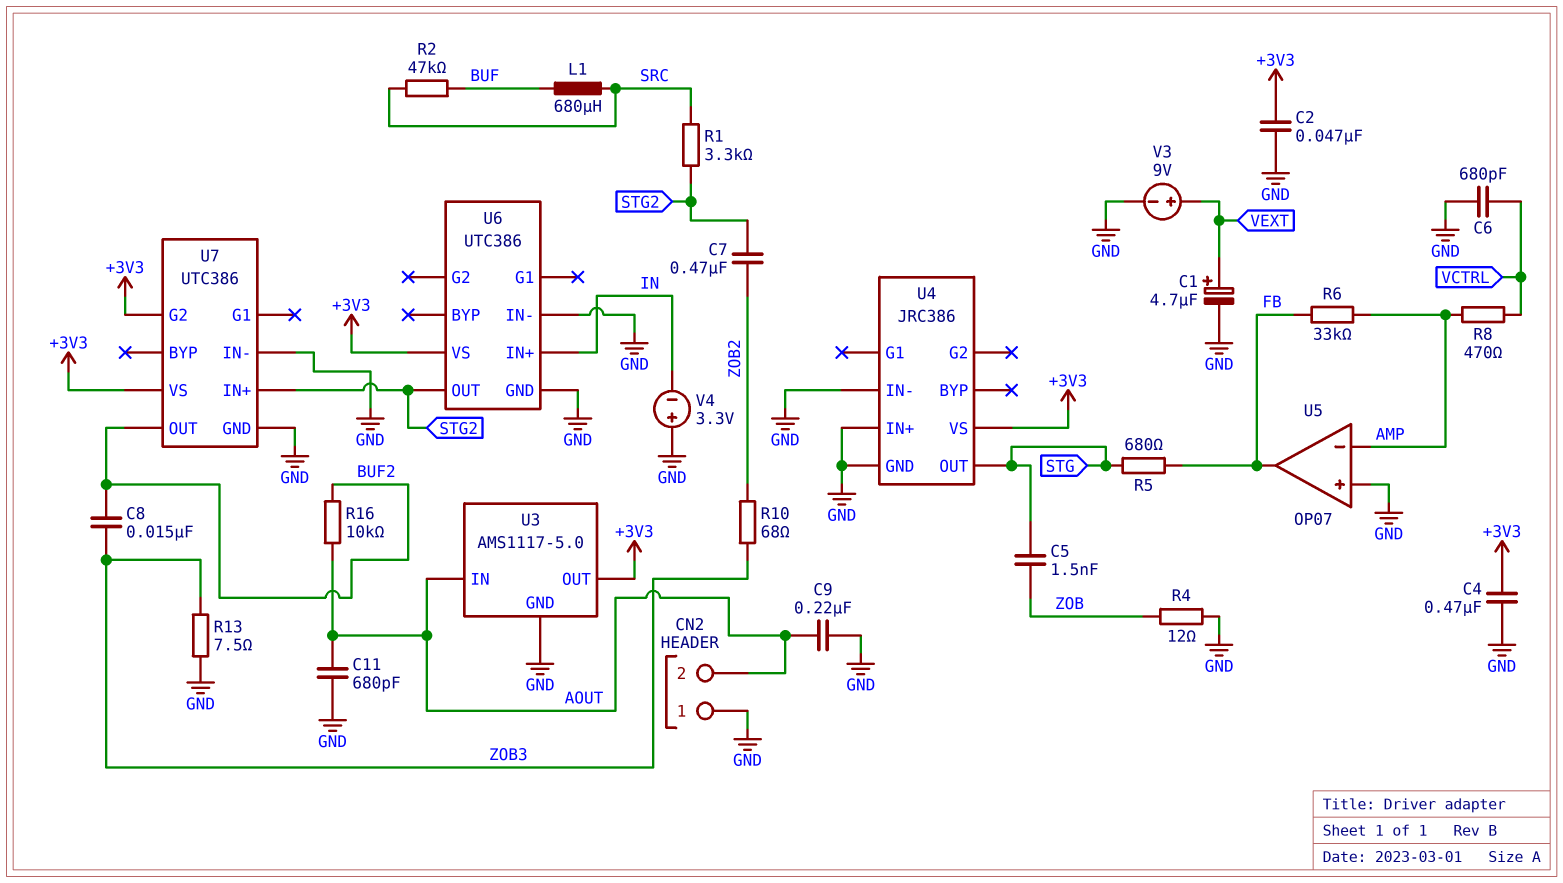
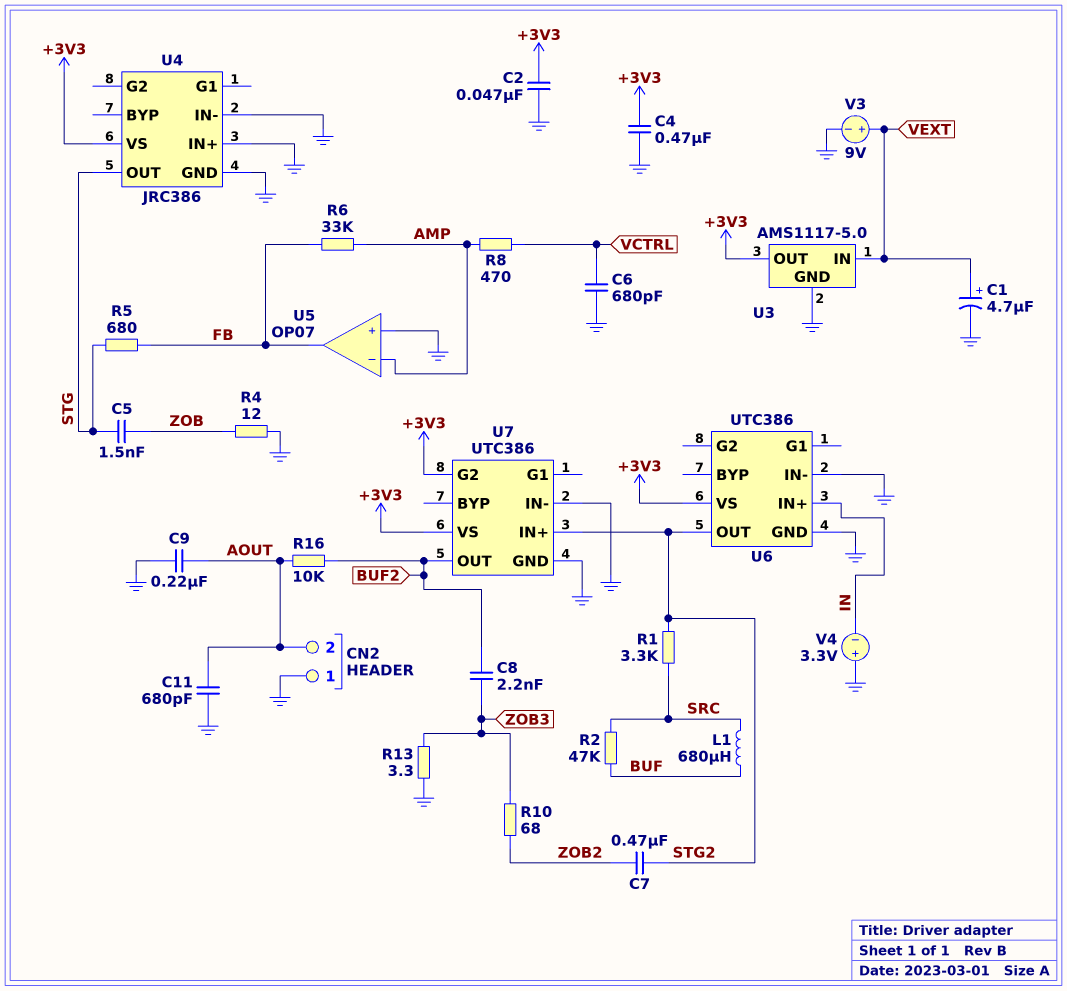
C8: 15nF (BUF2, ZOB3) -> 2.2nF (BUF2, ZOB3)
R13: 7.5 (GND, ZOB3) -> 3.3 (GND, ZOB3)
U3 pin IN: AOUT -> VEXT

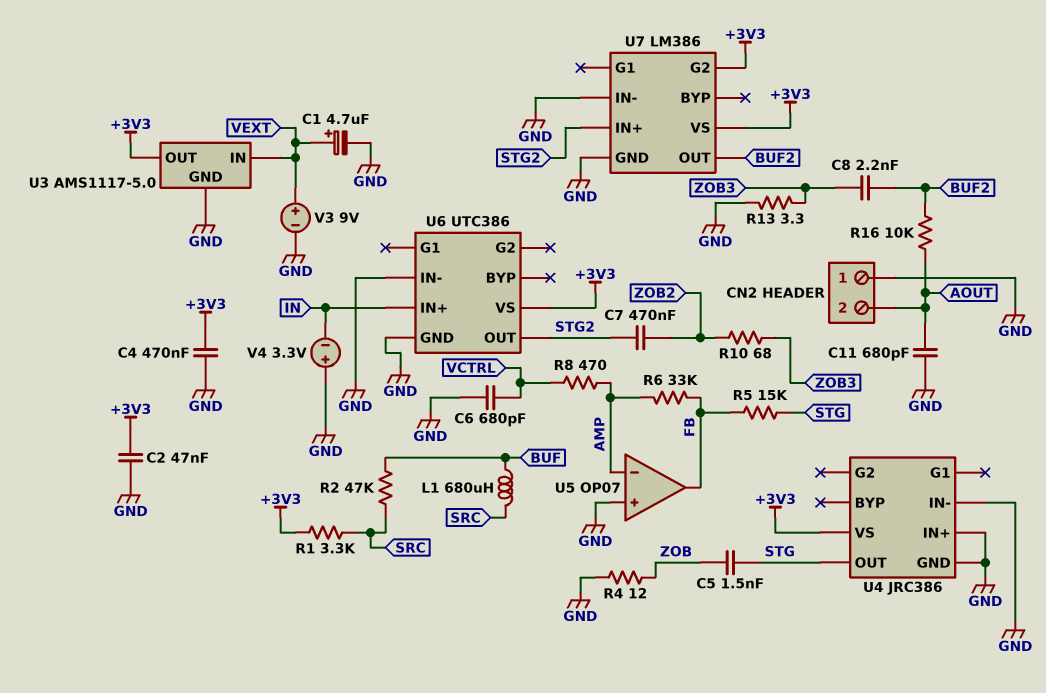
C9: 220nF (AOUT, GND) -> none
R1: 3.3k (SRC, STG2) -> 3.3k (+3V3, SRC)
R5: 680 (FB, STG) -> 15k (FB, STG)
U7: UTC386 -> LM386

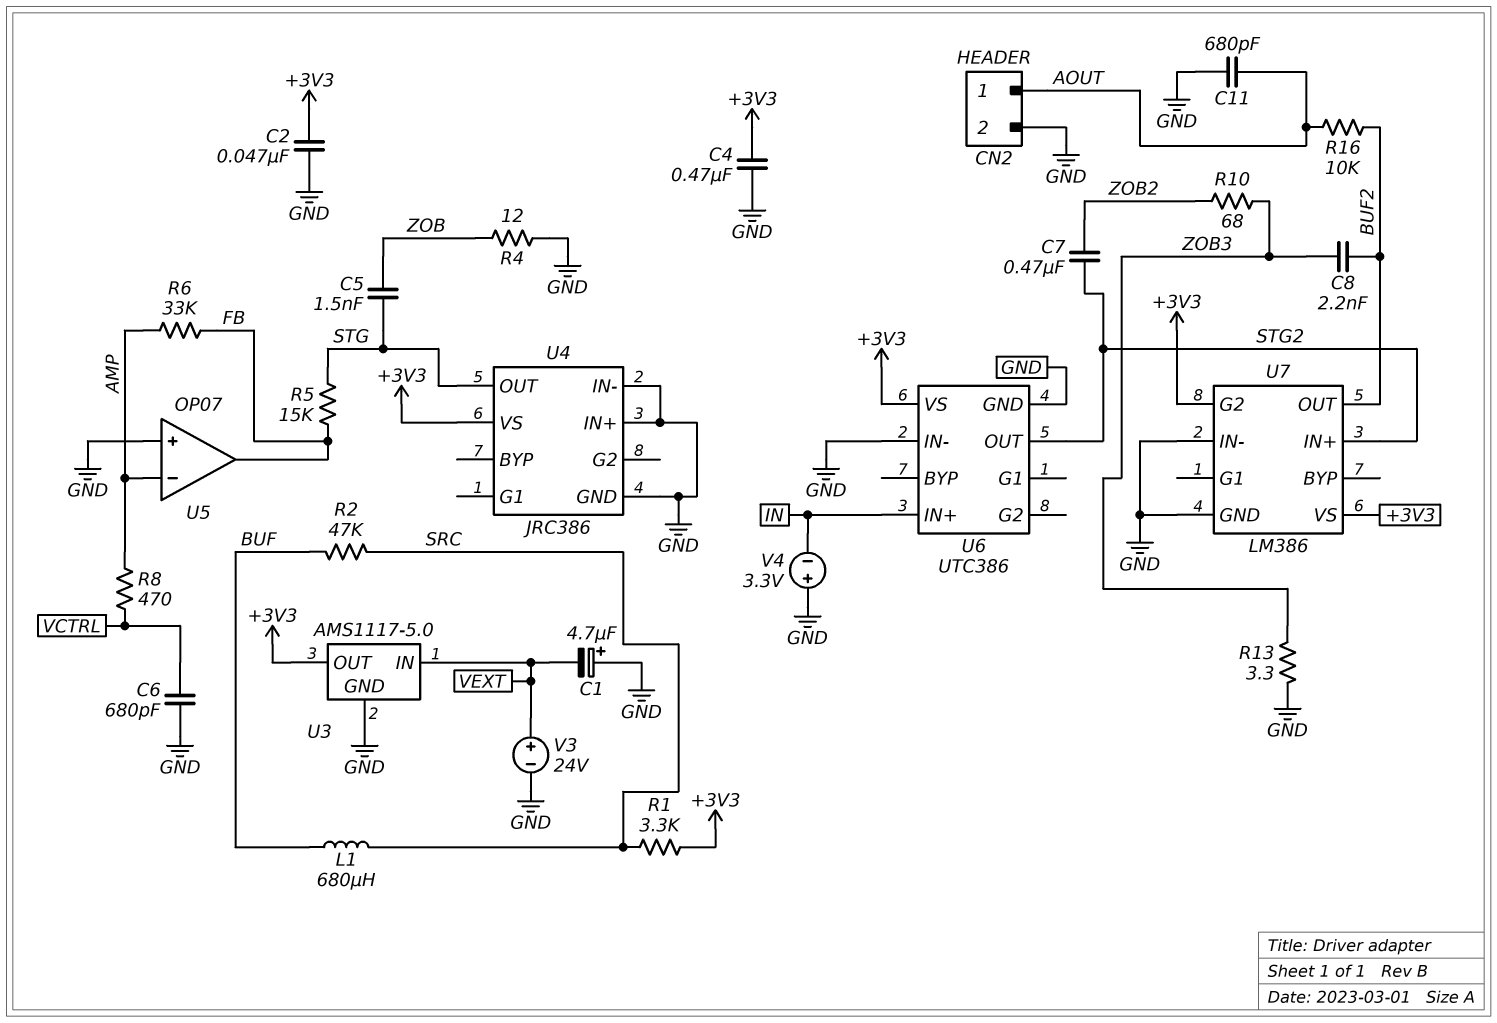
C1: 4.7uF (plus VEXT, minus GND) -> 4.7uF (plus GND, minus VEXT)
CN2 pin 1: GND -> AOUT
CN2 pin 2: AOUT -> GND
V3: 9V (plus VEXT, minus GND) -> 24V (plus VEXT, minus GND)

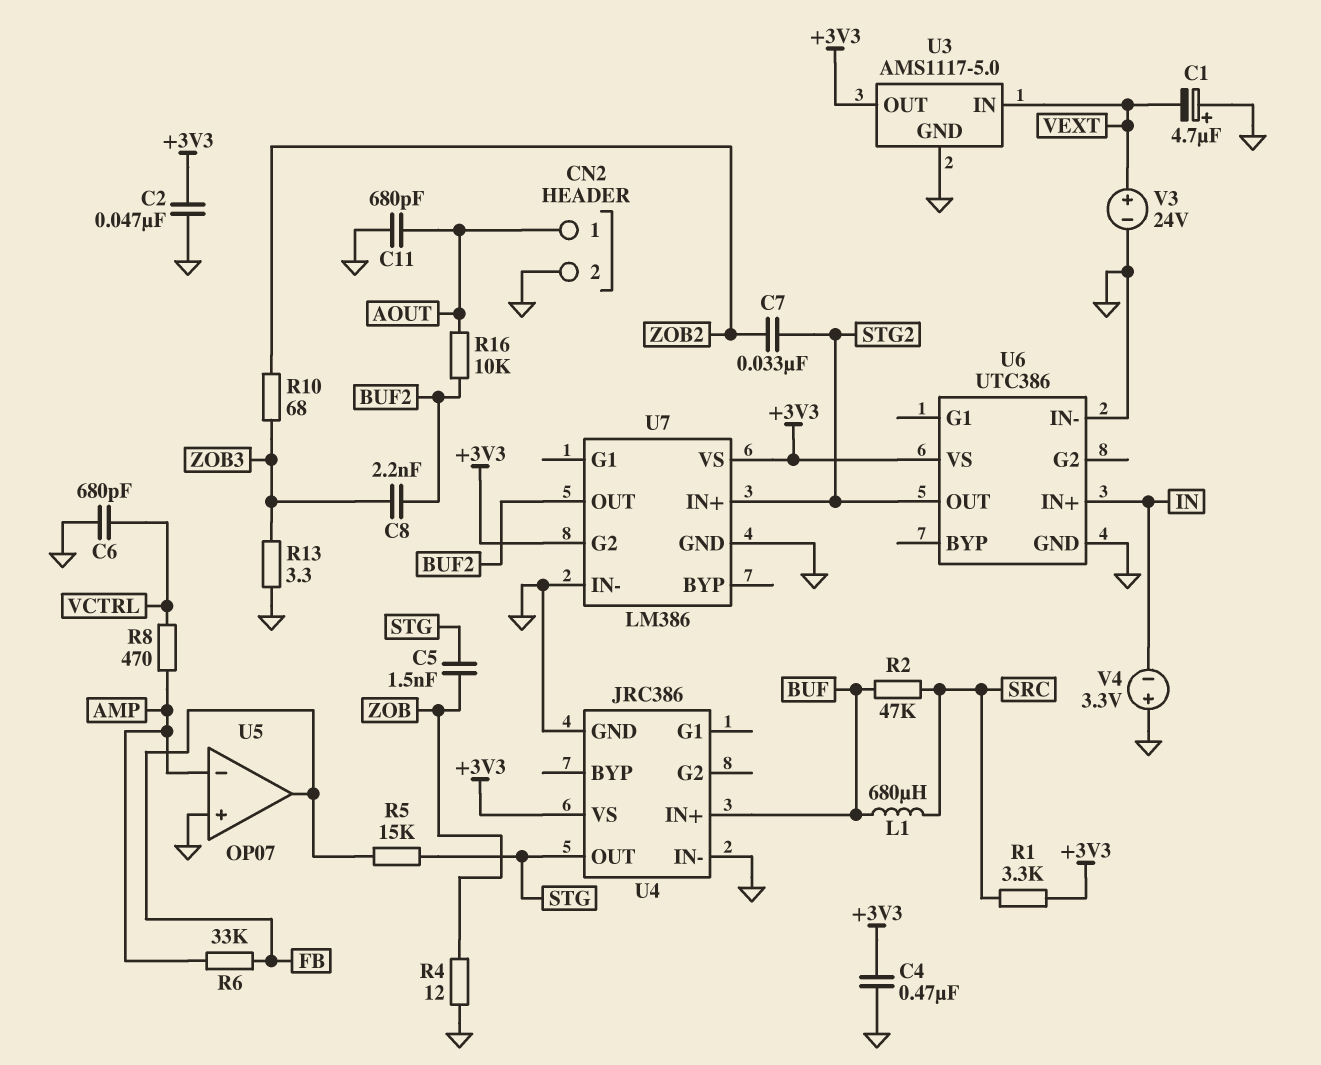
C7: 470nF (STG2, ZOB2) -> 33nF (STG2, ZOB2)
U4 pin IN+: GND -> BUF

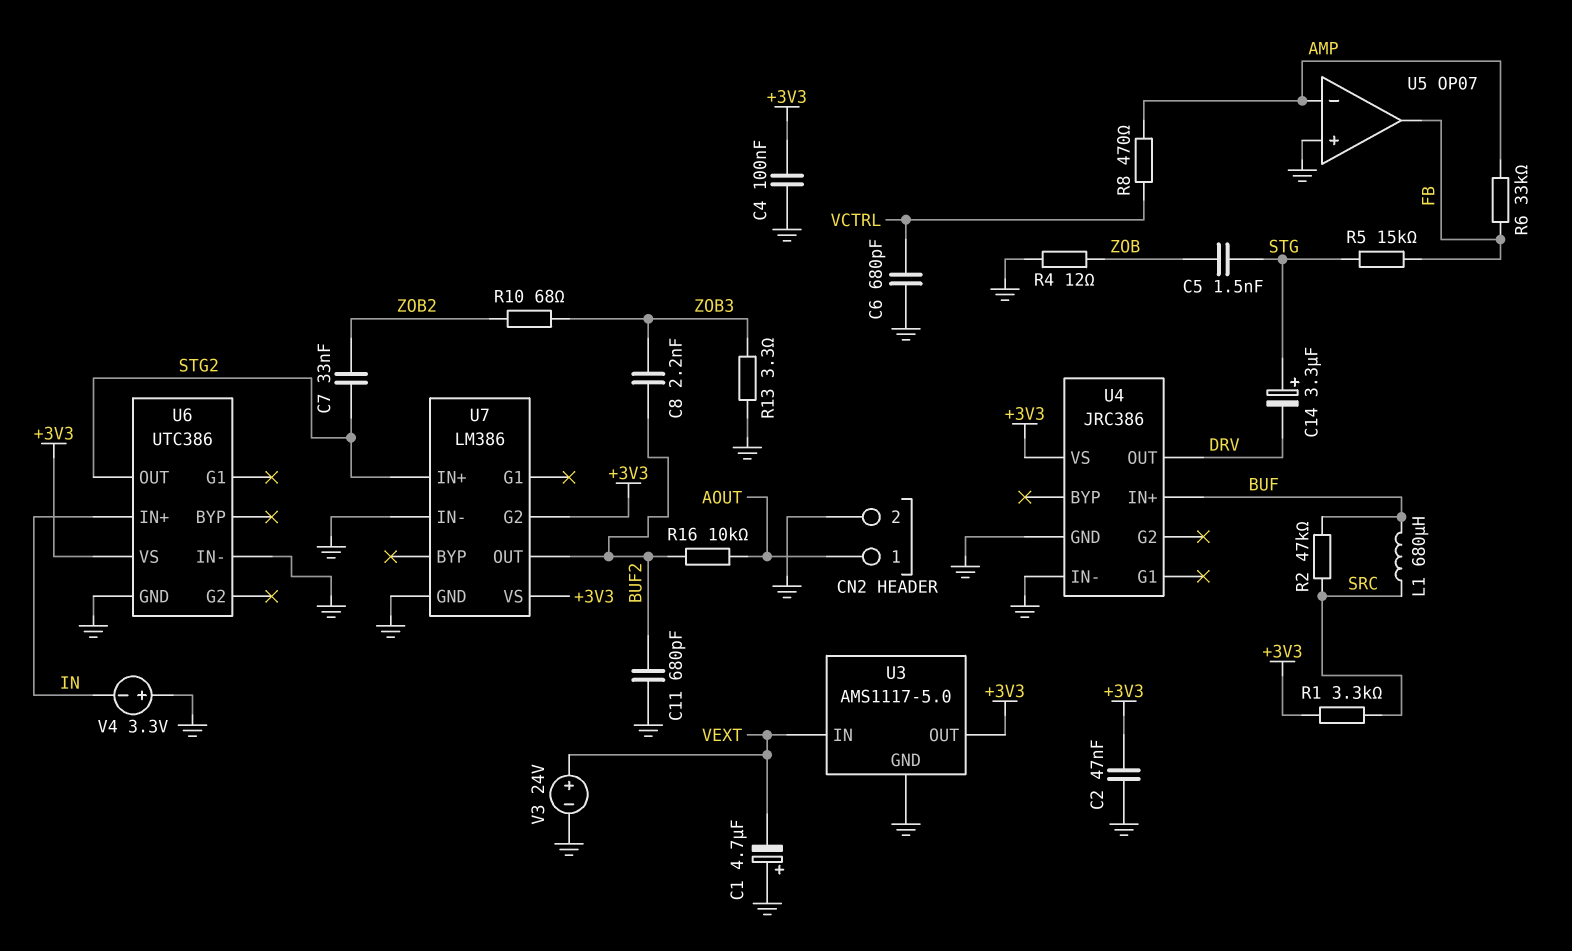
C4: 470nF (+3V3, GND) -> 100nF (+3V3, GND)
C11: 680pF (AOUT, GND) -> 680pF (BUF2, GND)
C14: none -> 3.3uF (plus STG, minus DRV)
U4 pin OUT: STG -> DRV

